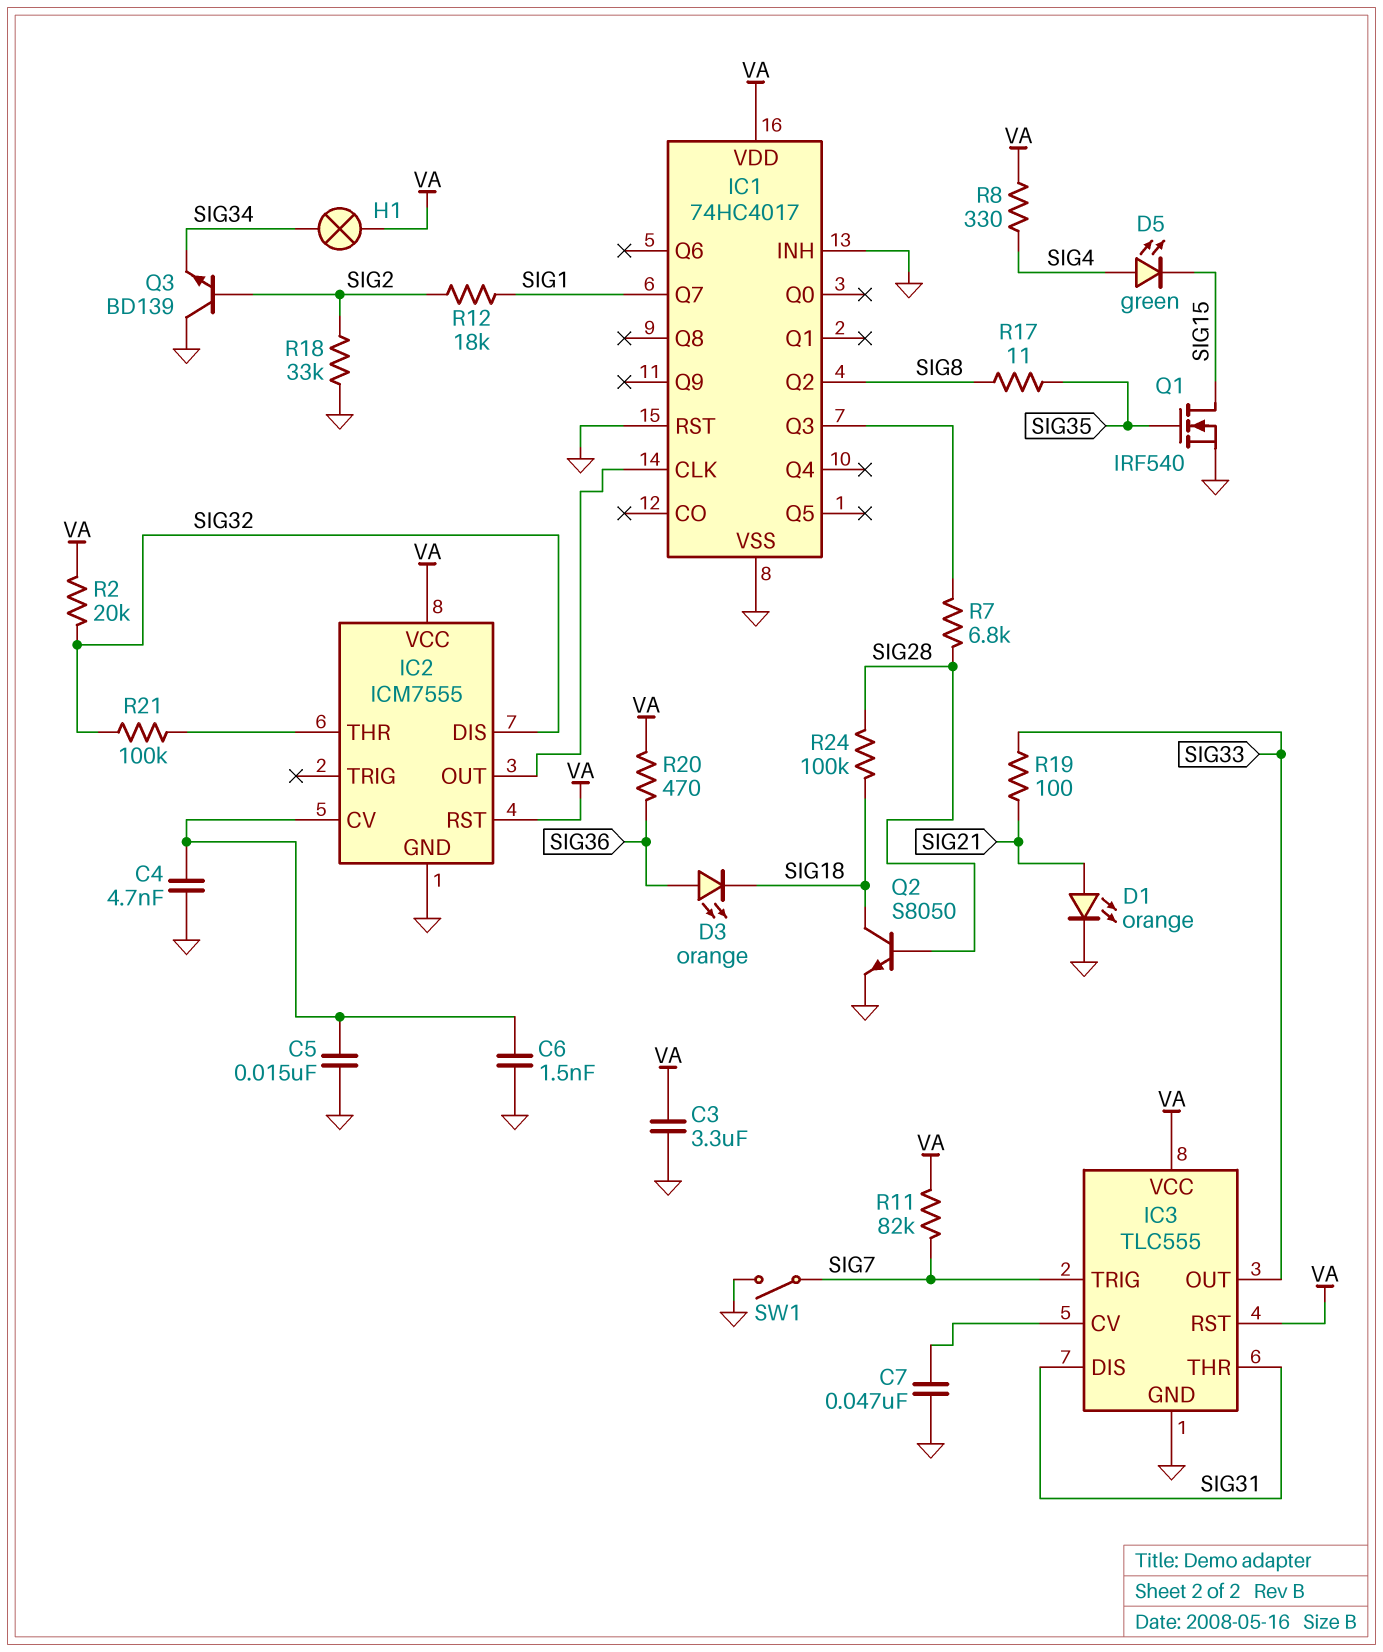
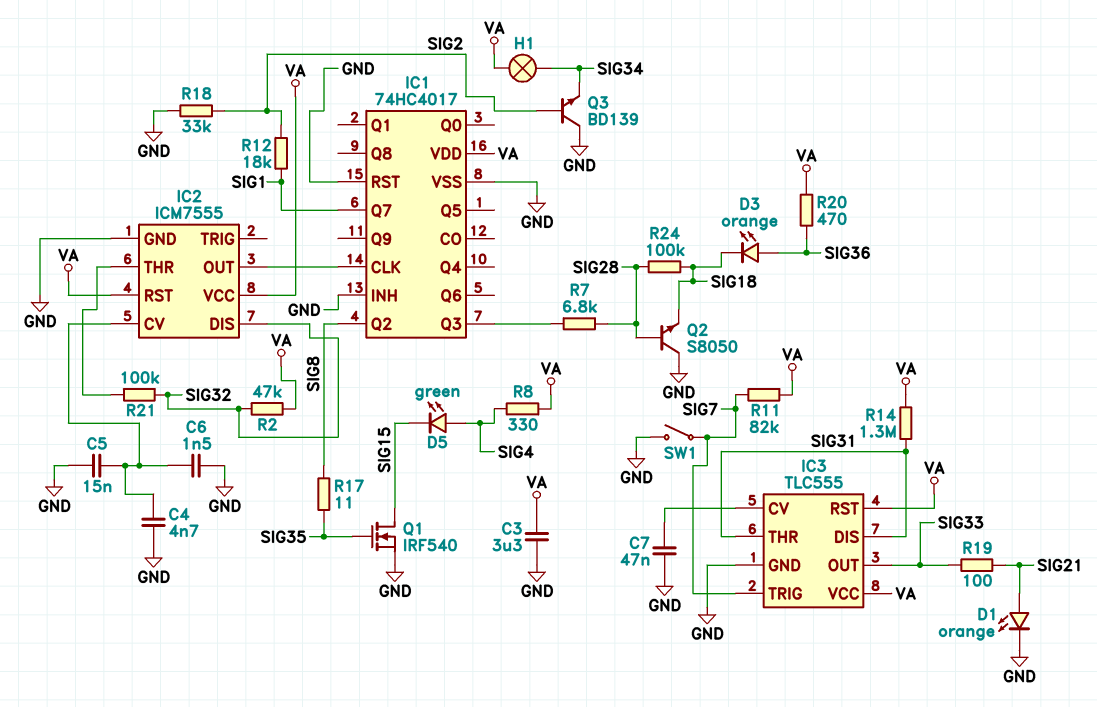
Q2: NPN S8050 (B SIG28, C SIG18, E GND) -> NPN S8050 (B SIG28, C GND, E SIG18)
R2: 20k (SIG32, VA) -> 47k (SIG32, VA)
R14: none -> 1.3M (SIG31, VA)

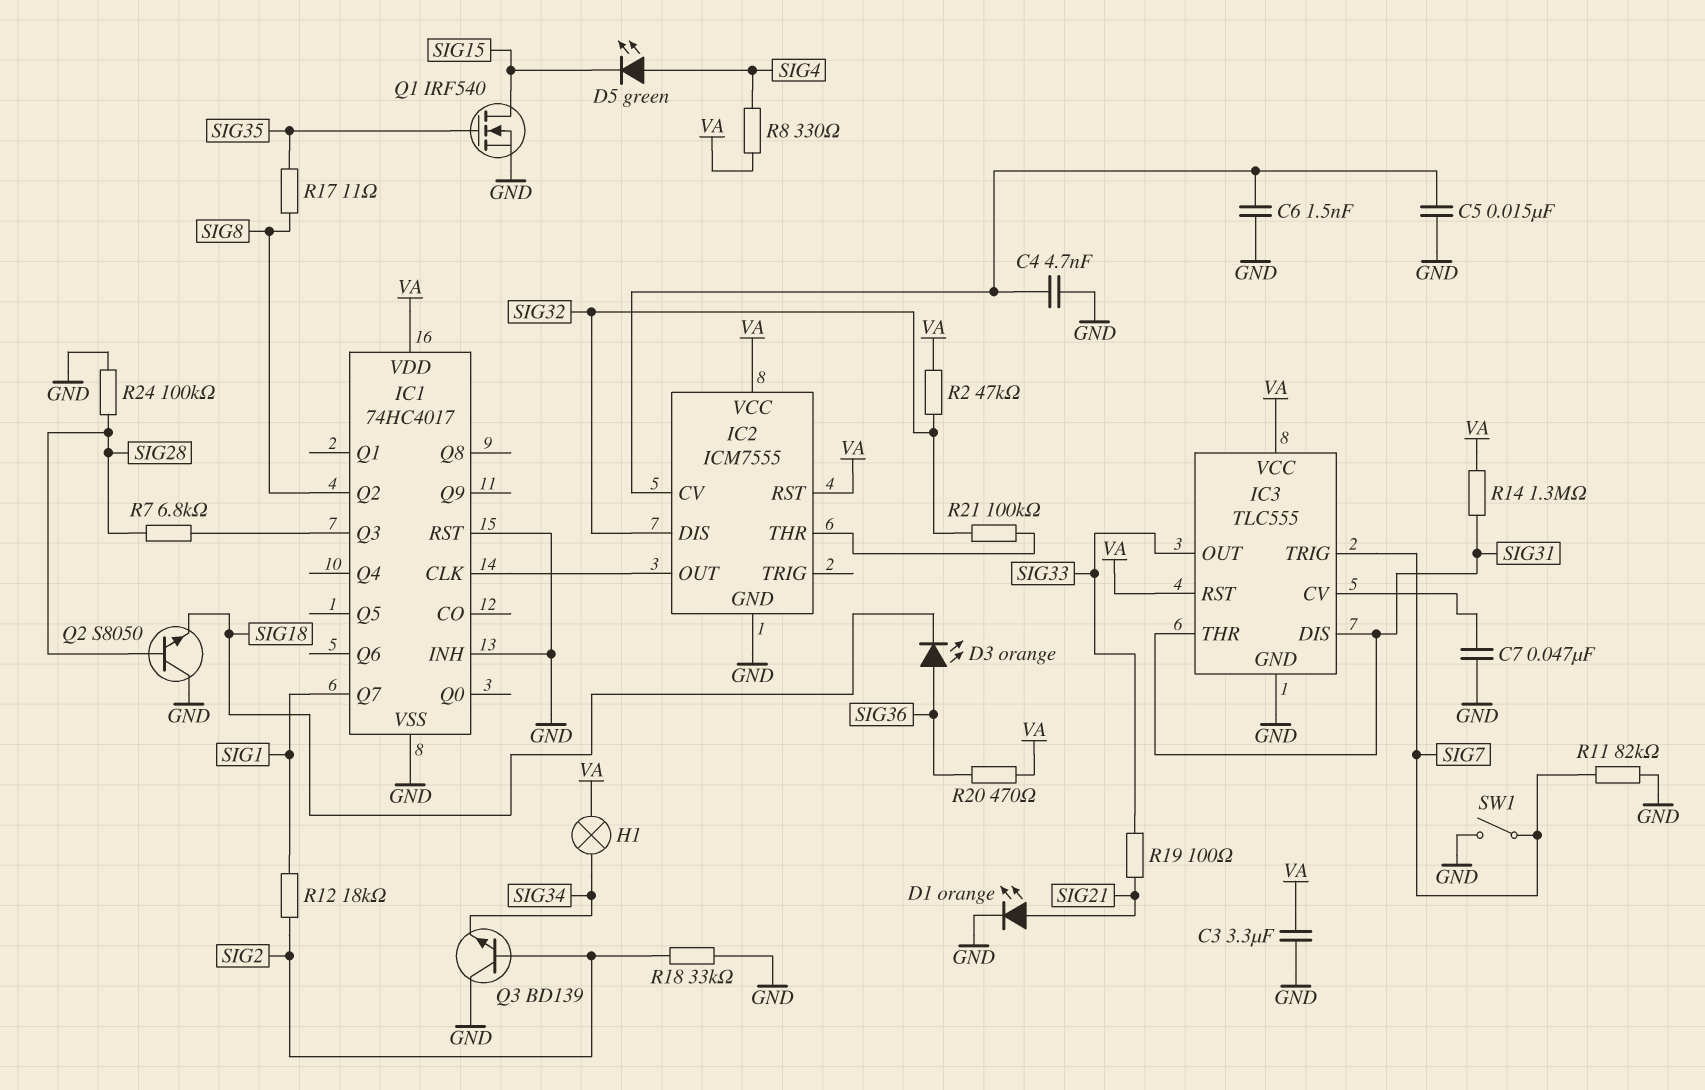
R11: 82k (SIG7, VA) -> 82k (GND, SIG7)
R24: 100k (SIG18, SIG28) -> 100k (GND, SIG28)

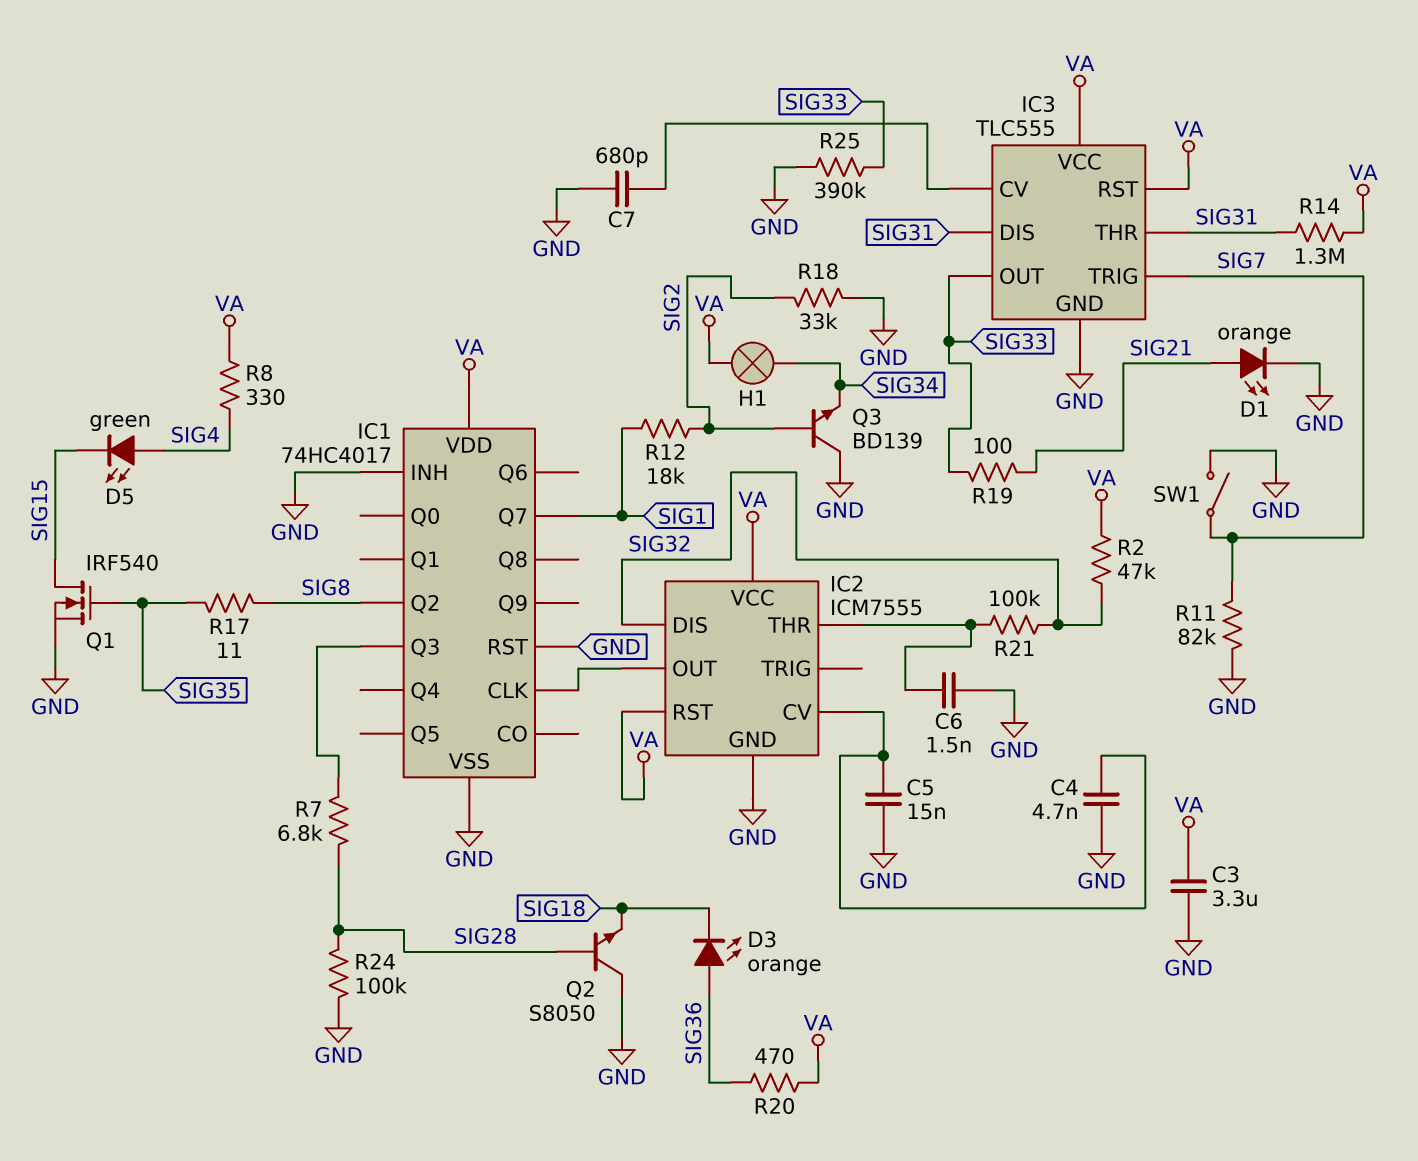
C6: 1.5nF (GND, IC2/CV) -> 1.5nF (GND, IC2/THR)
C7: 47nF (GND, IC3/CV) -> 680pF (GND, IC3/CV)
R25: none -> 390k (GND, SIG33)

